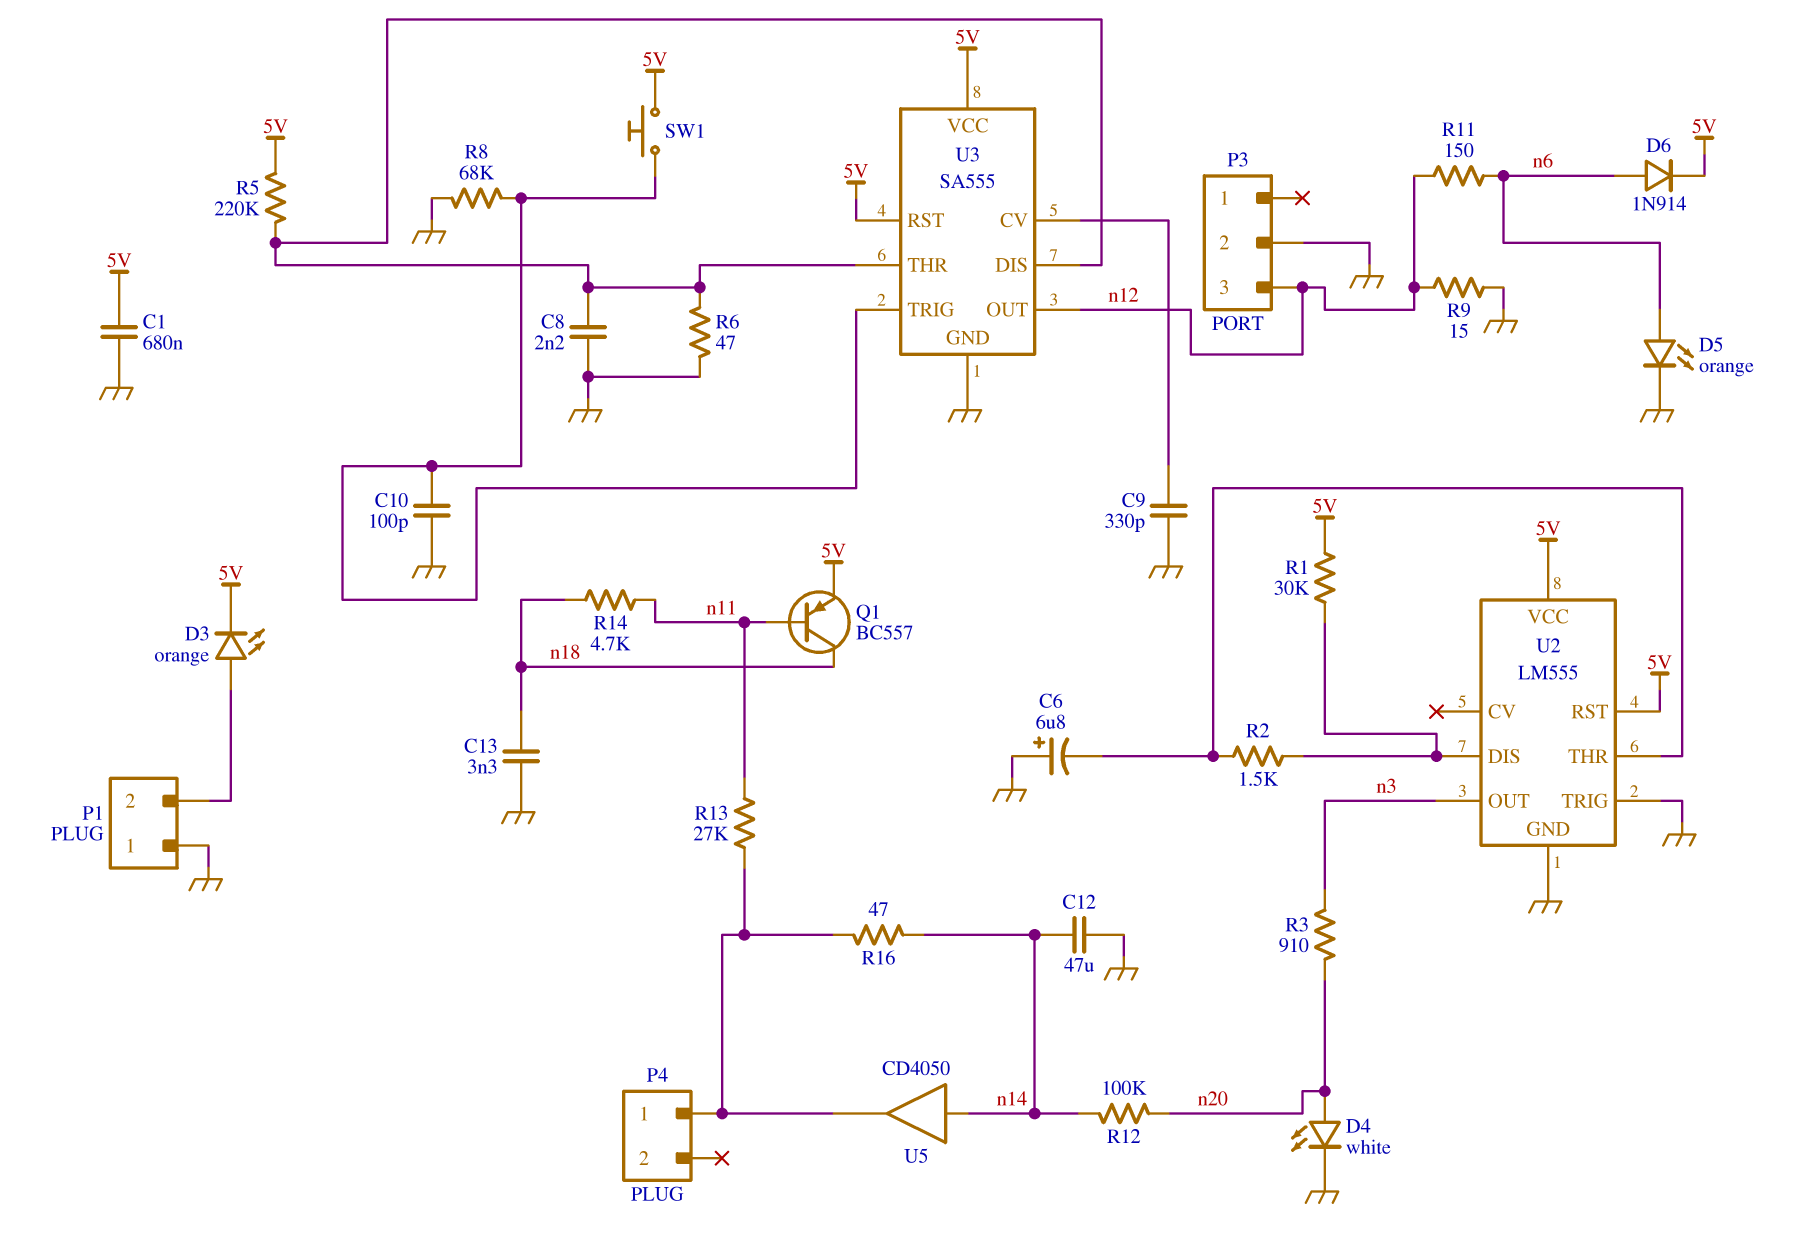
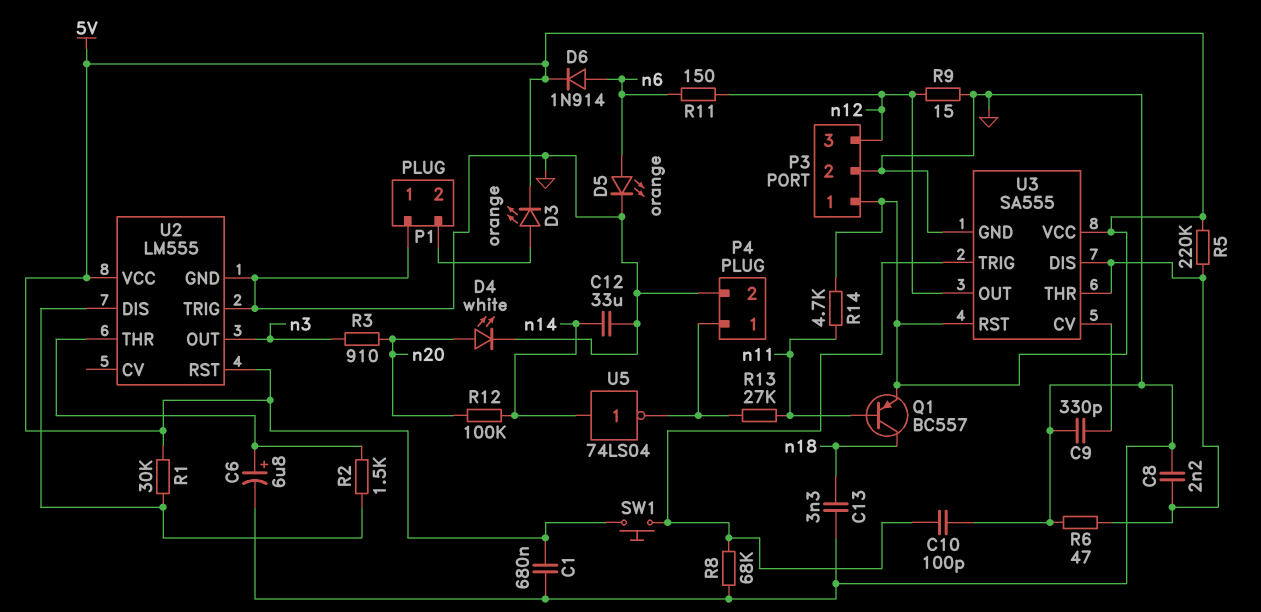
C6: 6.8uF (plus GND, minus U2/THR) -> 6.8uF (plus U2/THR, minus GND)
C12: 47uF (GND, n14) -> 33uF (GND, n14)
P3 pin 1: none -> 5V
P4 pin 2: none -> GND
R14: 4.7k (n11, n18) -> 4.7k (5V, n11)
R16: 47 (P4/1, n14) -> none
U5: buffer CD4050 (in n14, out P4/1) -> NOT 74LS04 (in n14, out P4/1)

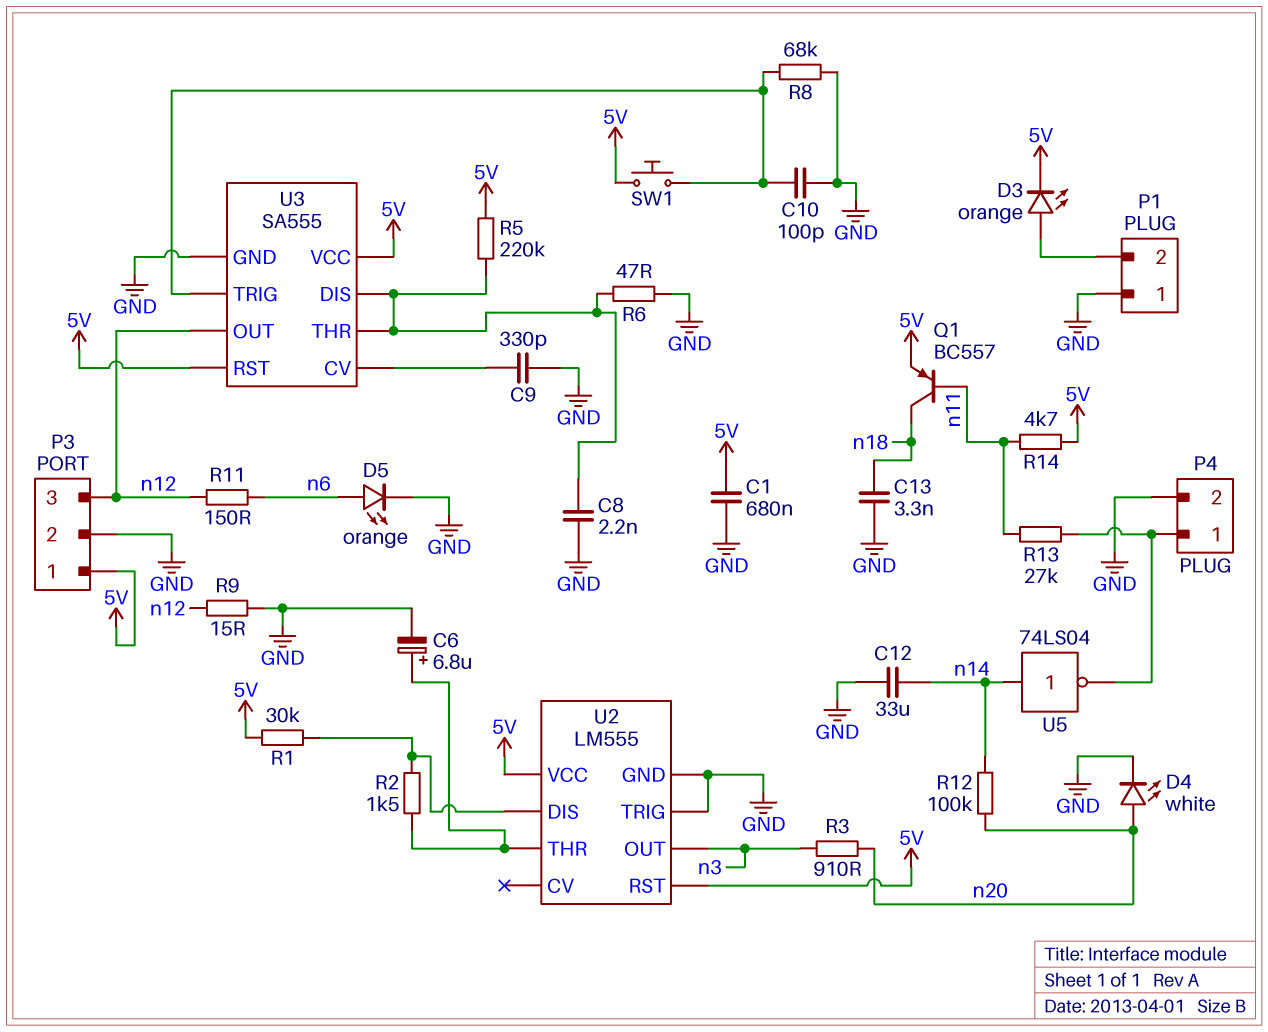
D6: diode 1N914 (A n6, K 5V) -> none

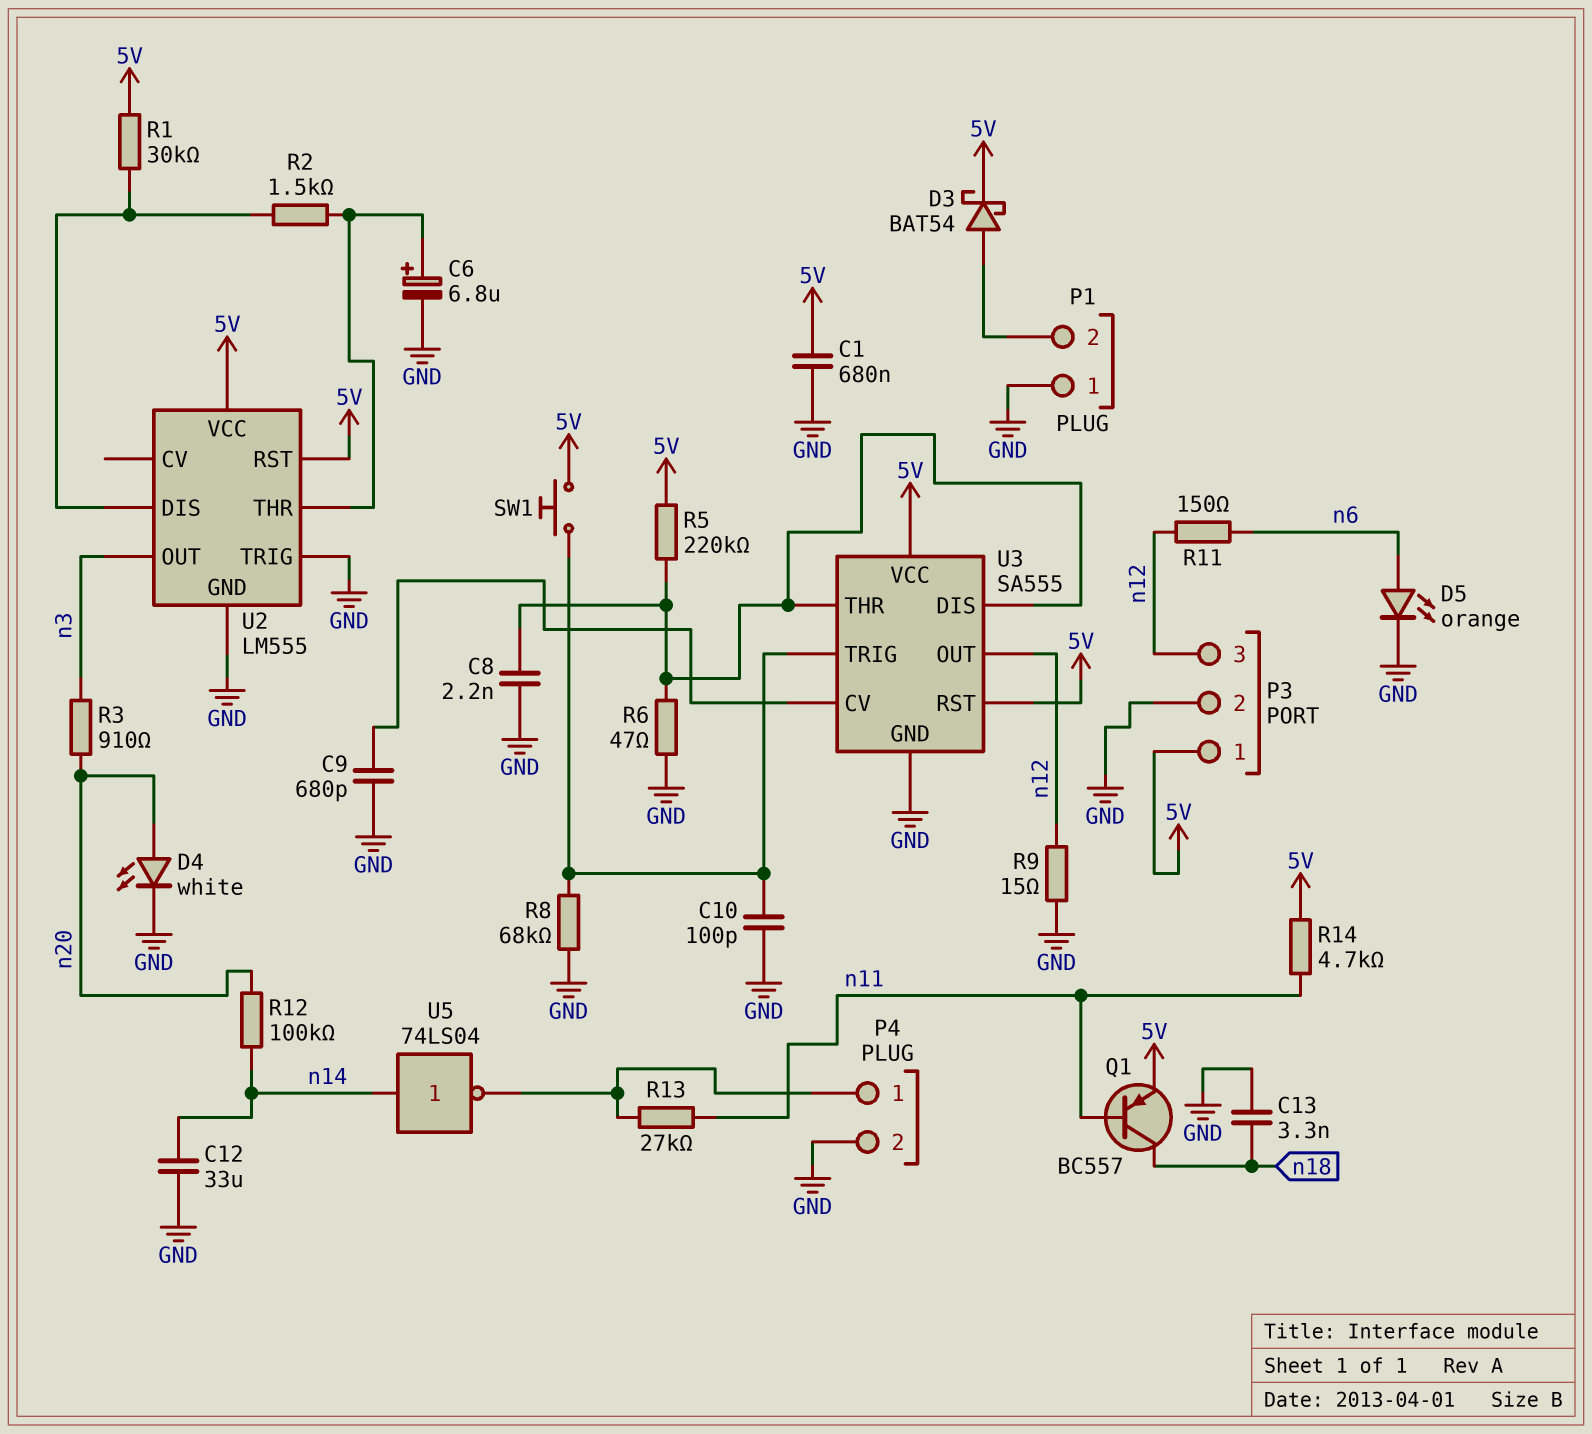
C9: 330pF (GND, U3/CV) -> 680pF (GND, U3/CV)
D3: LED orange (A P1/2, K 5V) -> schottky BAT54 (A P1/2, K 5V)

